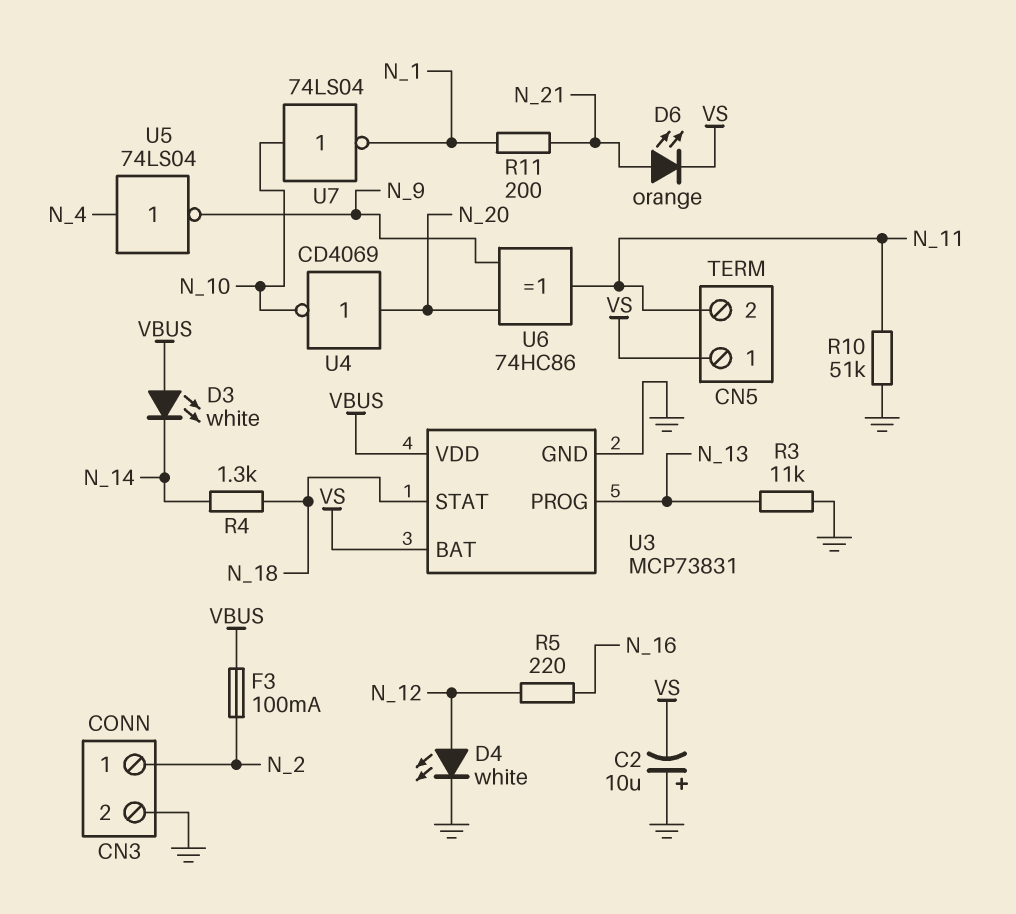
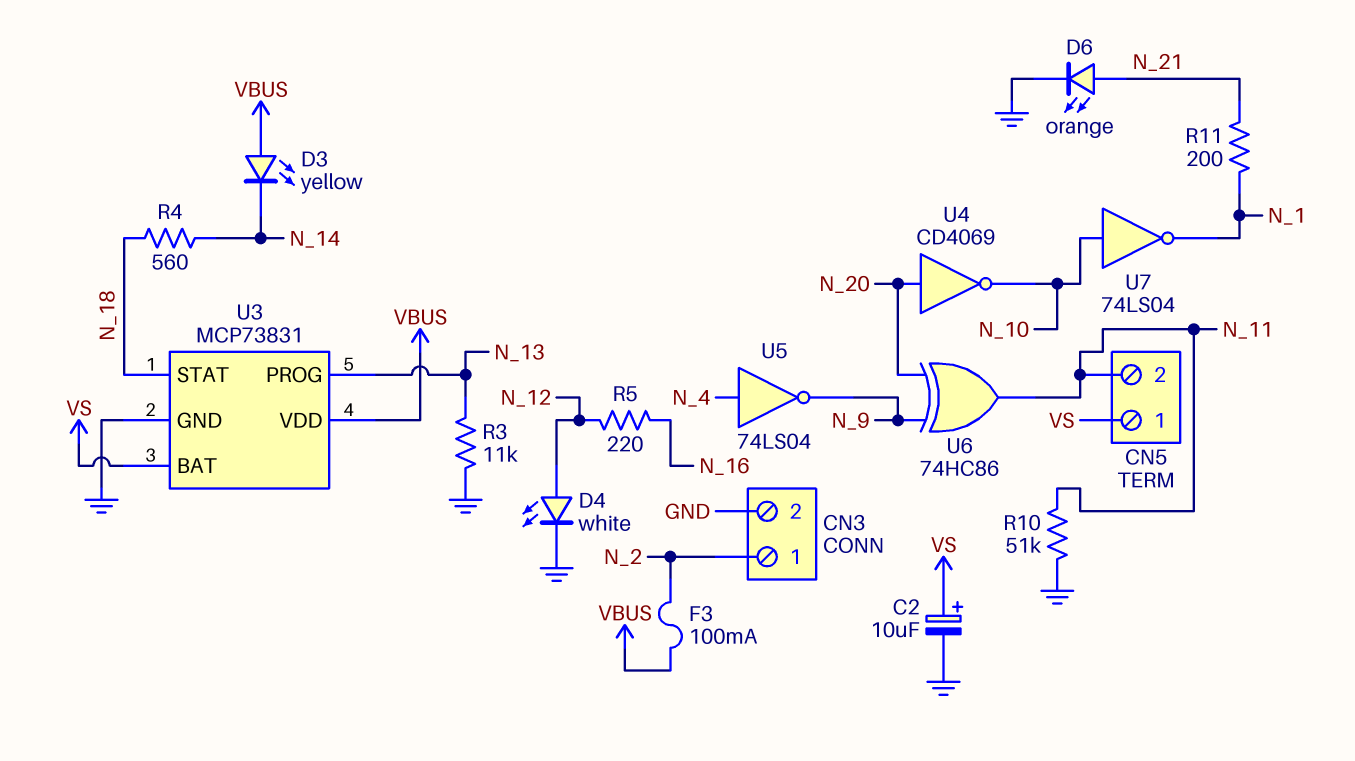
C2: 10uF (plus GND, minus VS) -> 10uF (plus VS, minus GND)
D3: LED white (A VBUS, K N_14) -> LED yellow (A VBUS, K N_14)
D6: LED orange (A N_21, K VS) -> LED orange (A N_21, K GND)
R4: 1.3k (N_14, N_18) -> 560 (N_14, N_18)

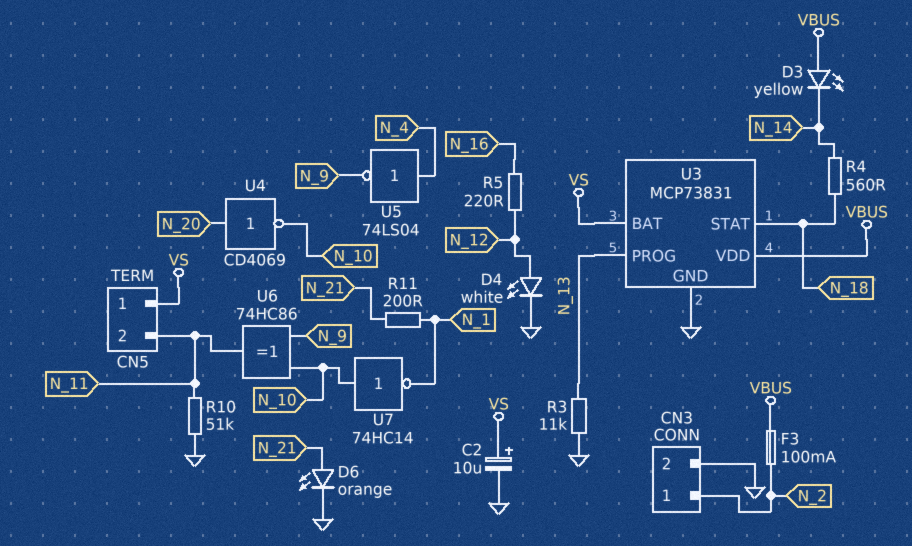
U6: XOR 74HC86 (in N_9, in N_20, out N_11) -> XOR 74HC86 (in N_9, in N_10, out N_11)
U7: NOT 74LS04 (in N_10, out N_1) -> NOT 74HC14 (in N_10, out N_1)

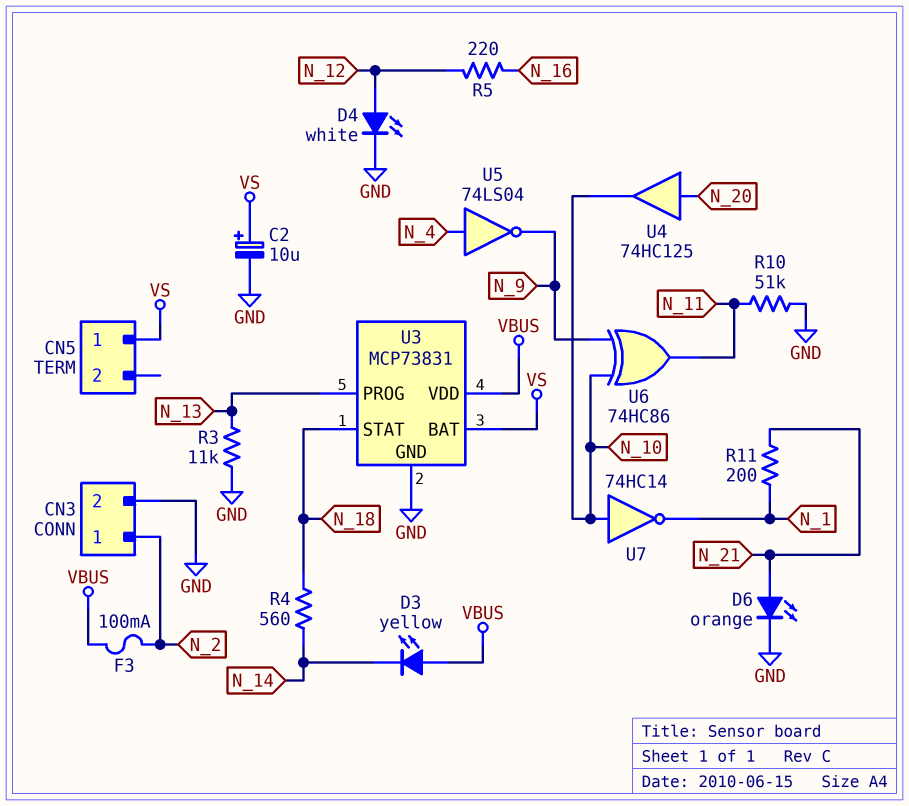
CN5 pin 2: N_11 -> none
U4: NOT CD4069 (in N_20, out N_10) -> buffer 74HC125 (in N_20, out N_10)

